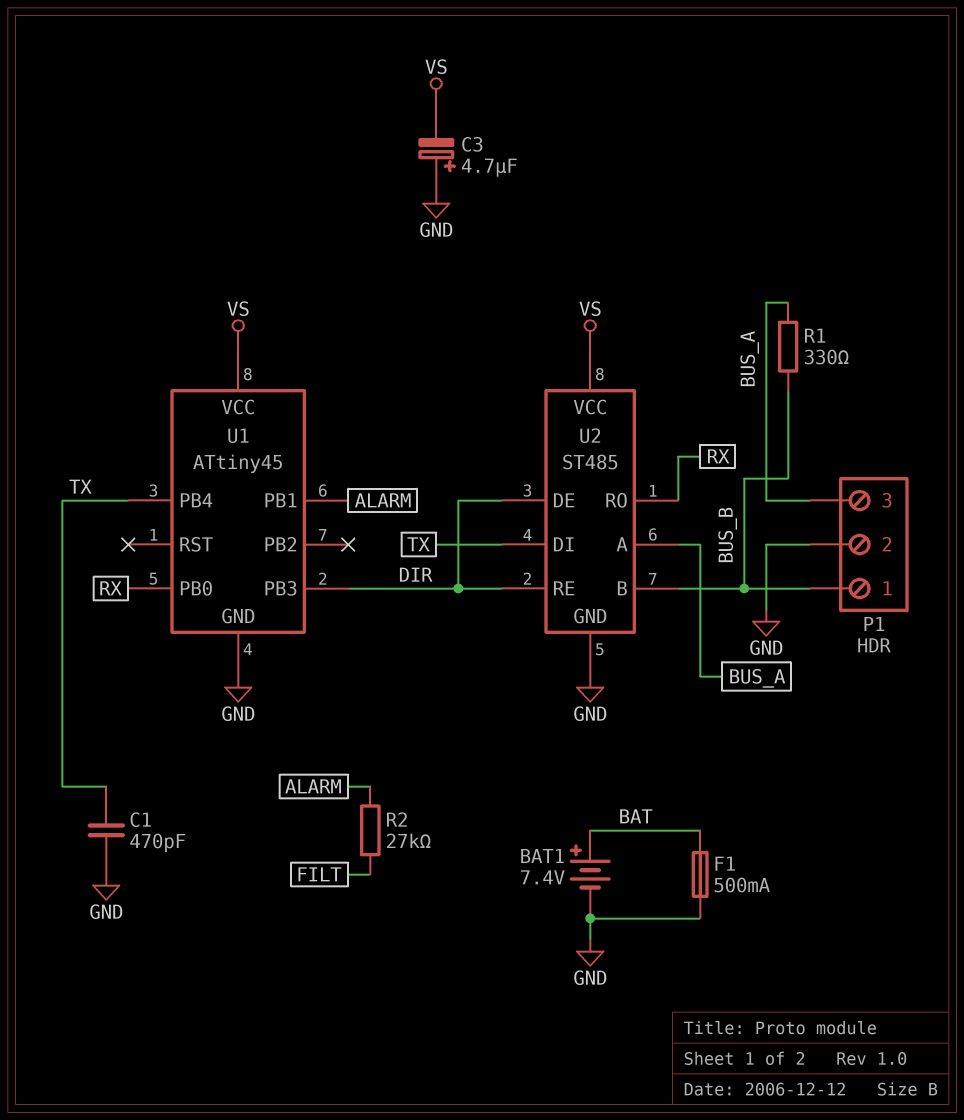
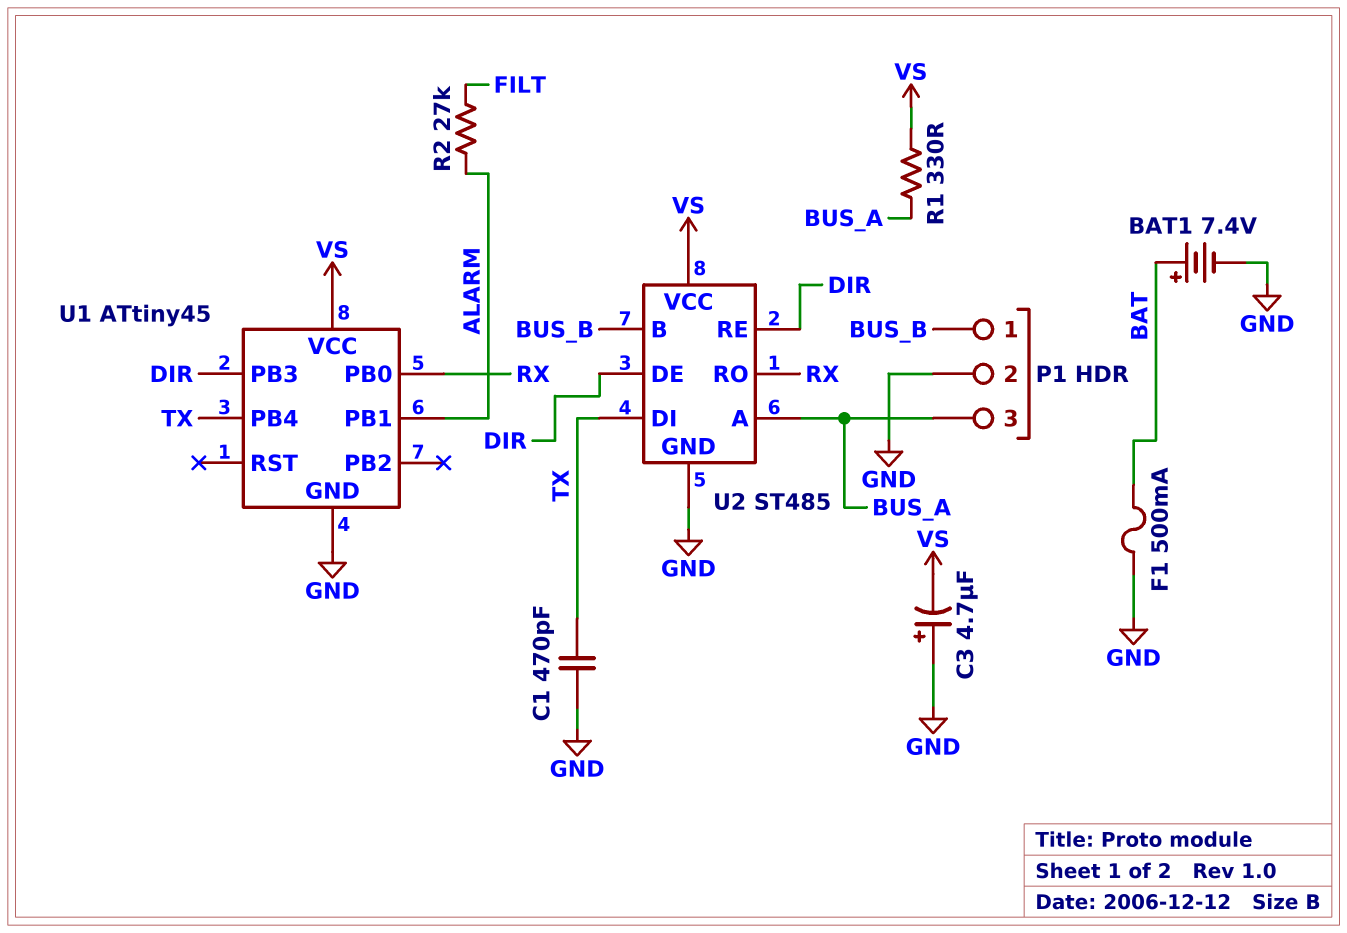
R1: 330 (BUS_A, BUS_B) -> 330 (BUS_A, VS)

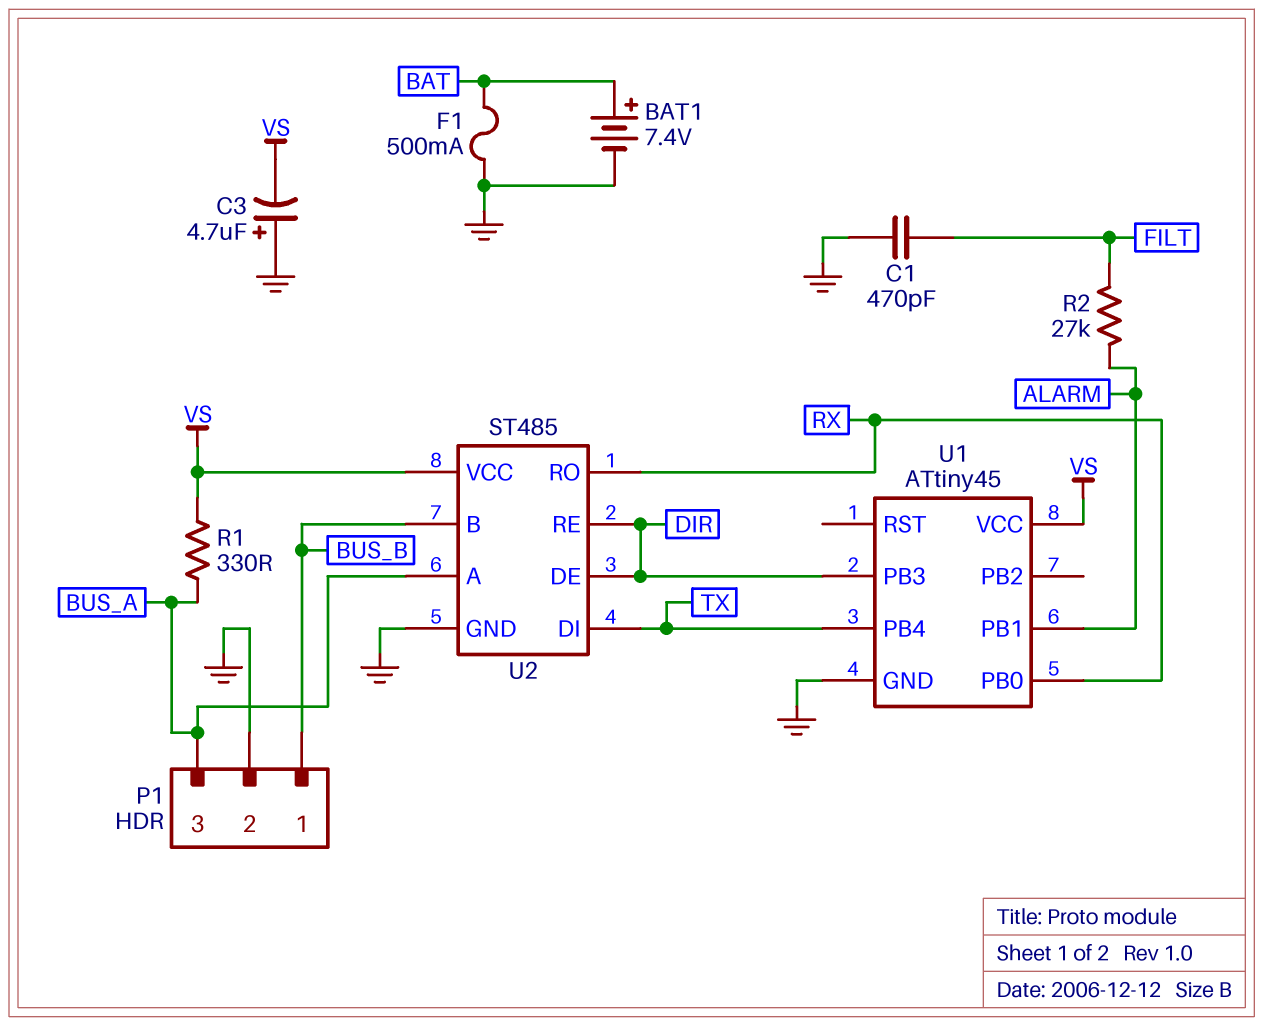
C1: 470pF (GND, TX) -> 470pF (FILT, GND)

